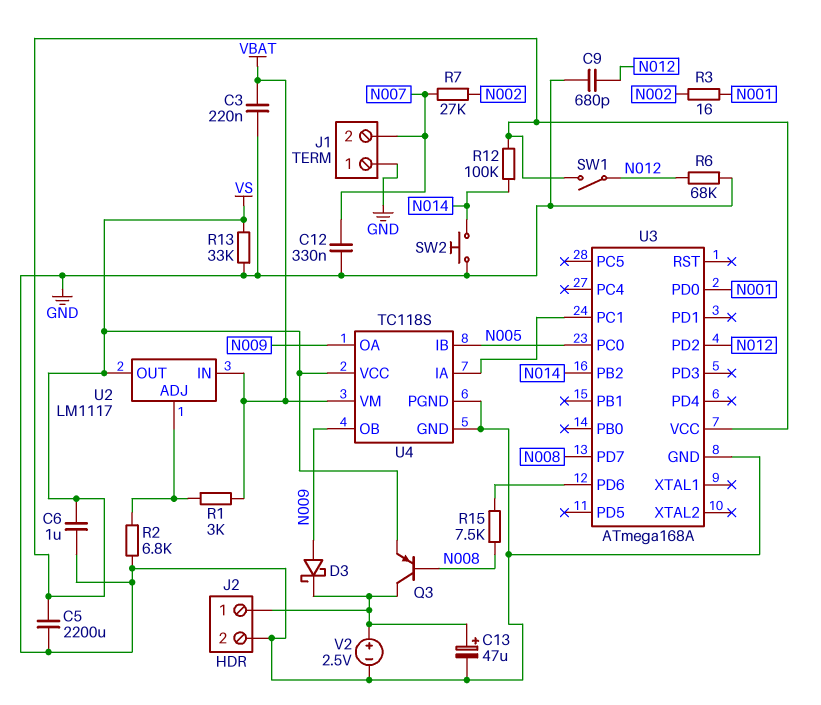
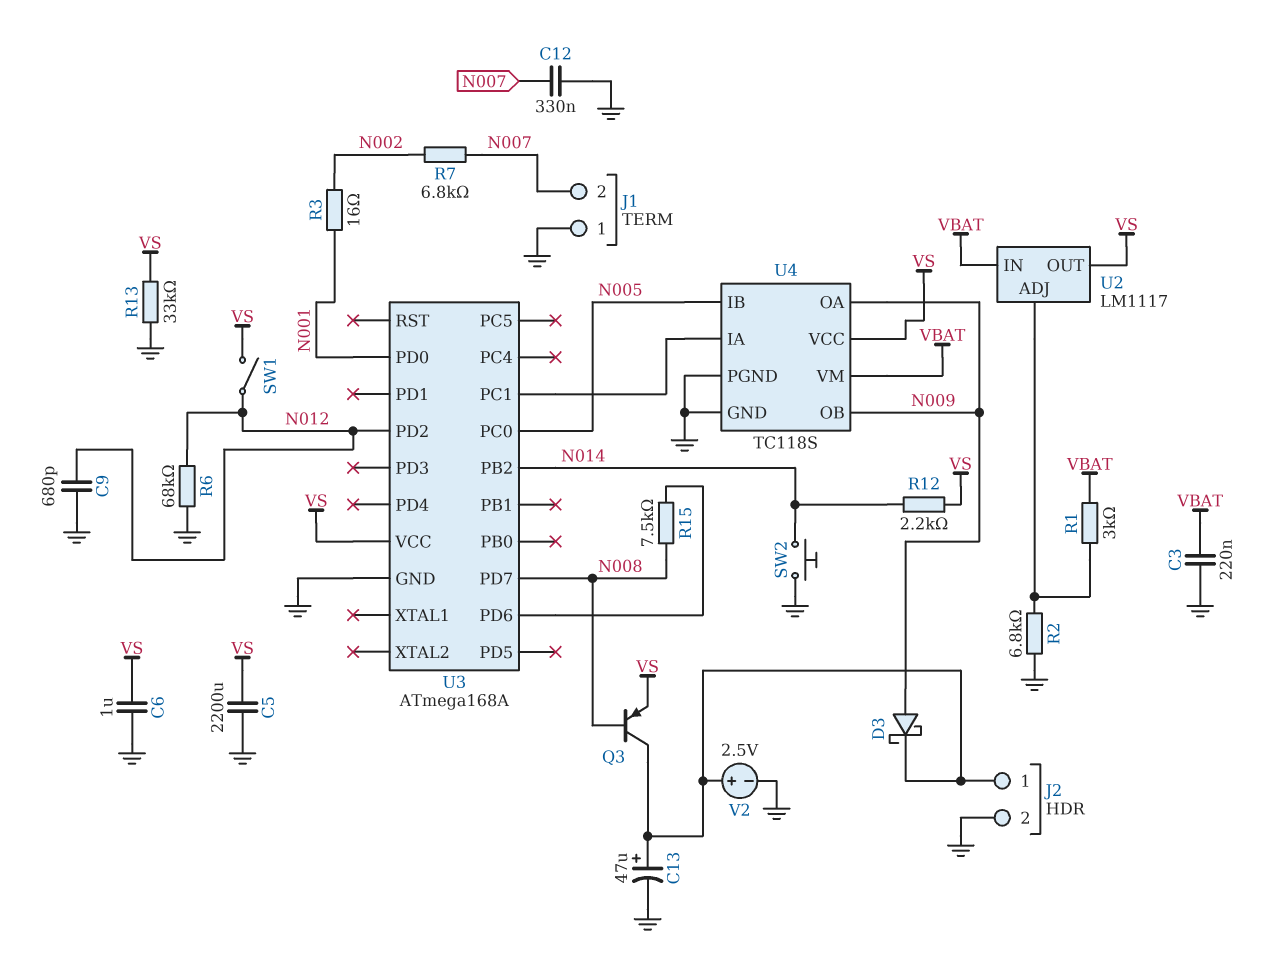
R7: 27k (N002, N007) -> 6.8k (N002, N007)
R12: 100k (N014, VS) -> 2.2k (N014, VS)

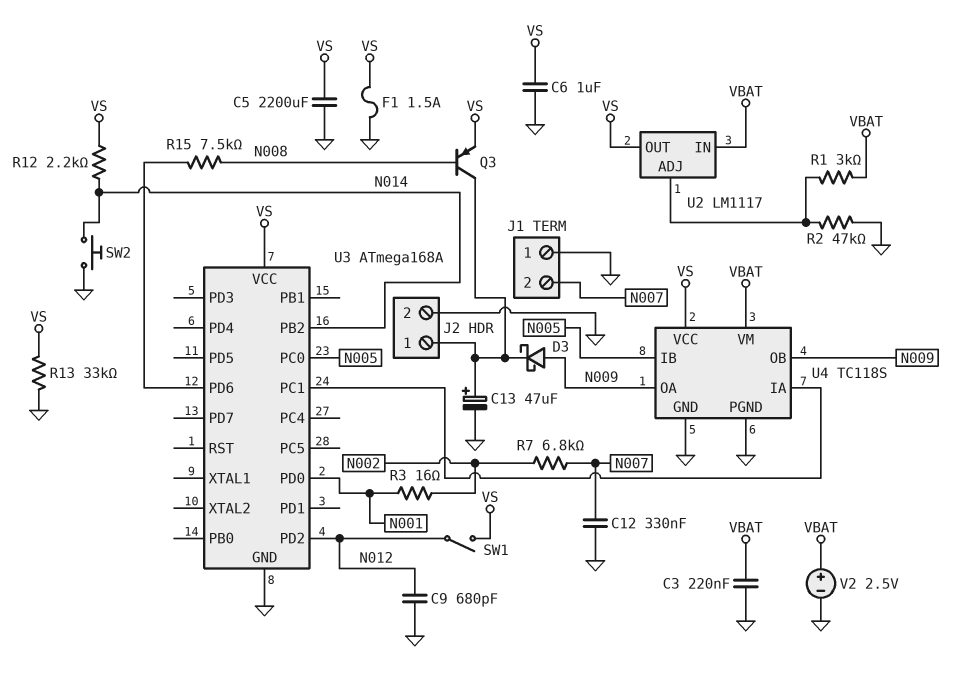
F1: none -> 1.5A (GND, VS)
R2: 6.8k (GND, U2/ADJ) -> 47k (GND, U2/ADJ)
R6: 68k (GND, N012) -> none
U3 pin PD7: N008 -> none
V2: 2.5V (plus J2/1, minus GND) -> 2.5V (plus VBAT, minus GND)

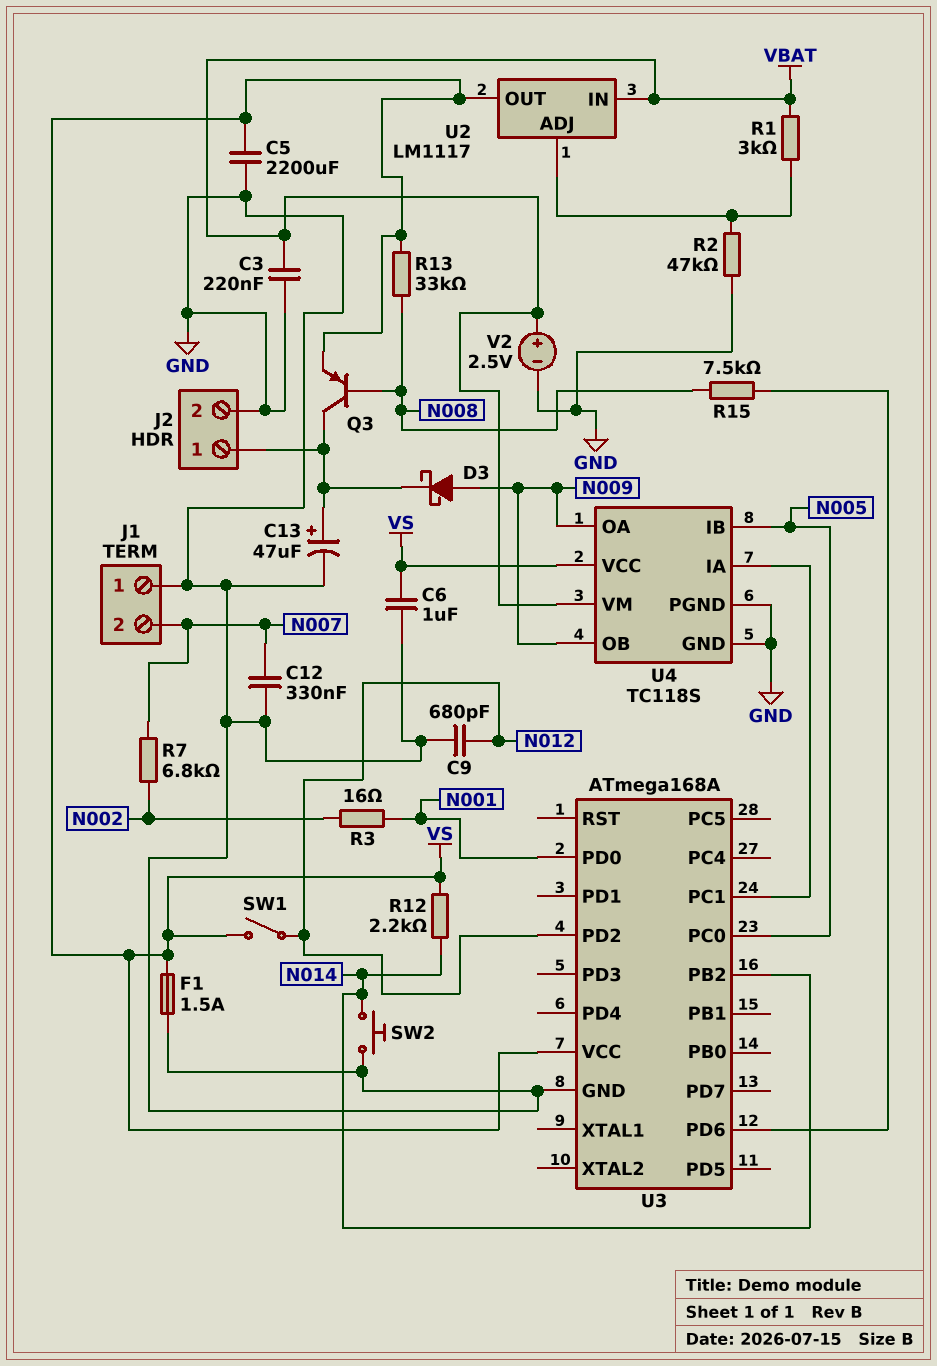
R13: 33k (GND, VS) -> 33k (N008, VS)

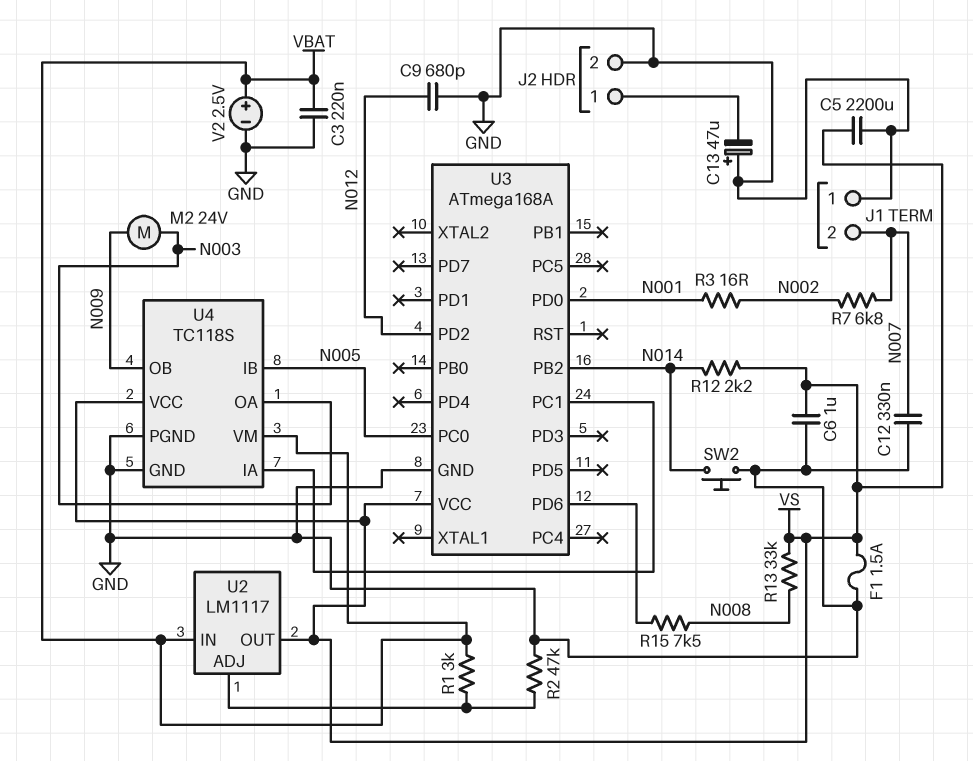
C13: 47uF (plus J2/1, minus GND) -> 47uF (plus GND, minus J2/1)
D3: schottky (A N009, K J2/1) -> none
M2: none -> motor 24V (N003, N009)
Q3: PNP (B N008, C J2/1, E VS) -> none
SW1: switch (N012, VS) -> none
U4 pin OA: N009 -> N003

